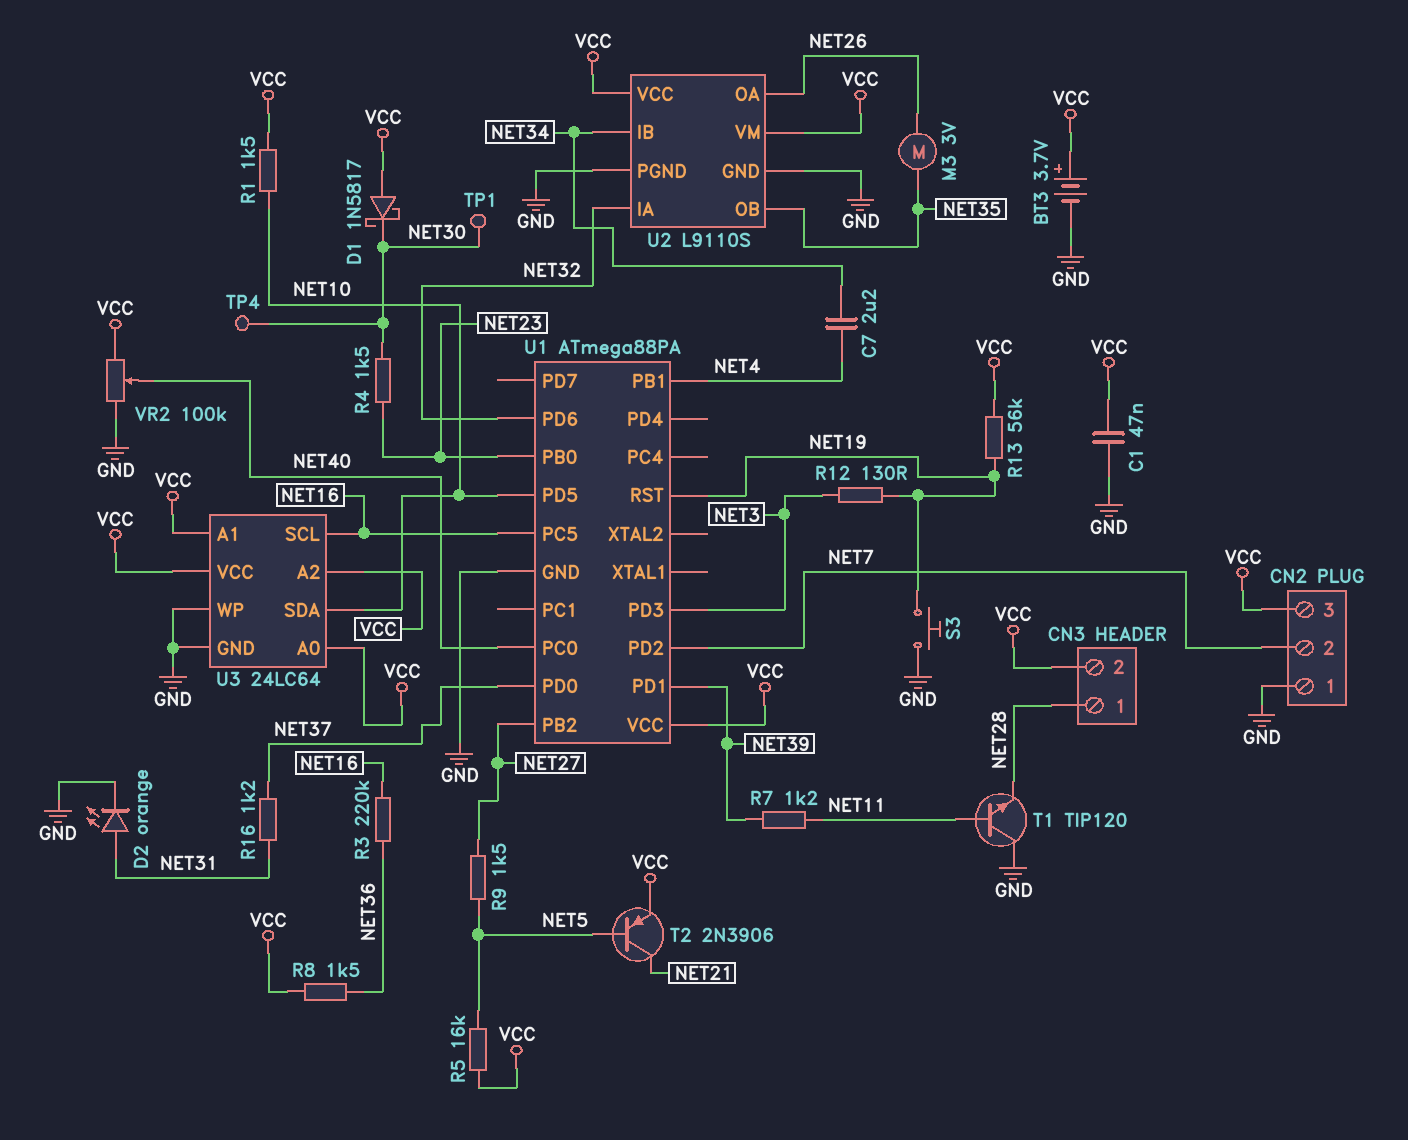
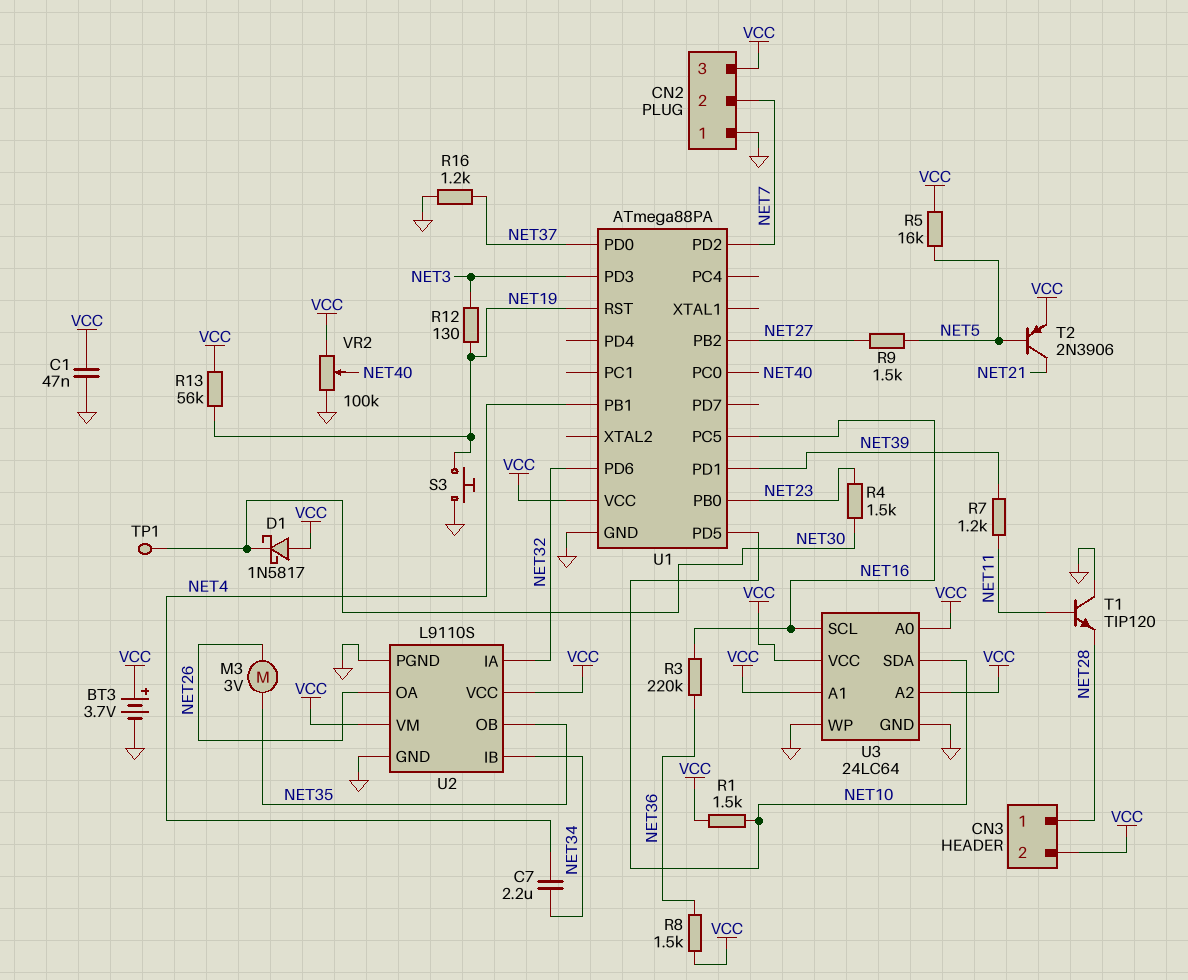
D2: LED orange (A NET31, K GND) -> none
R16: 1.2k (NET31, NET37) -> 1.2k (GND, NET37)
TP4: test point (NET30) -> none

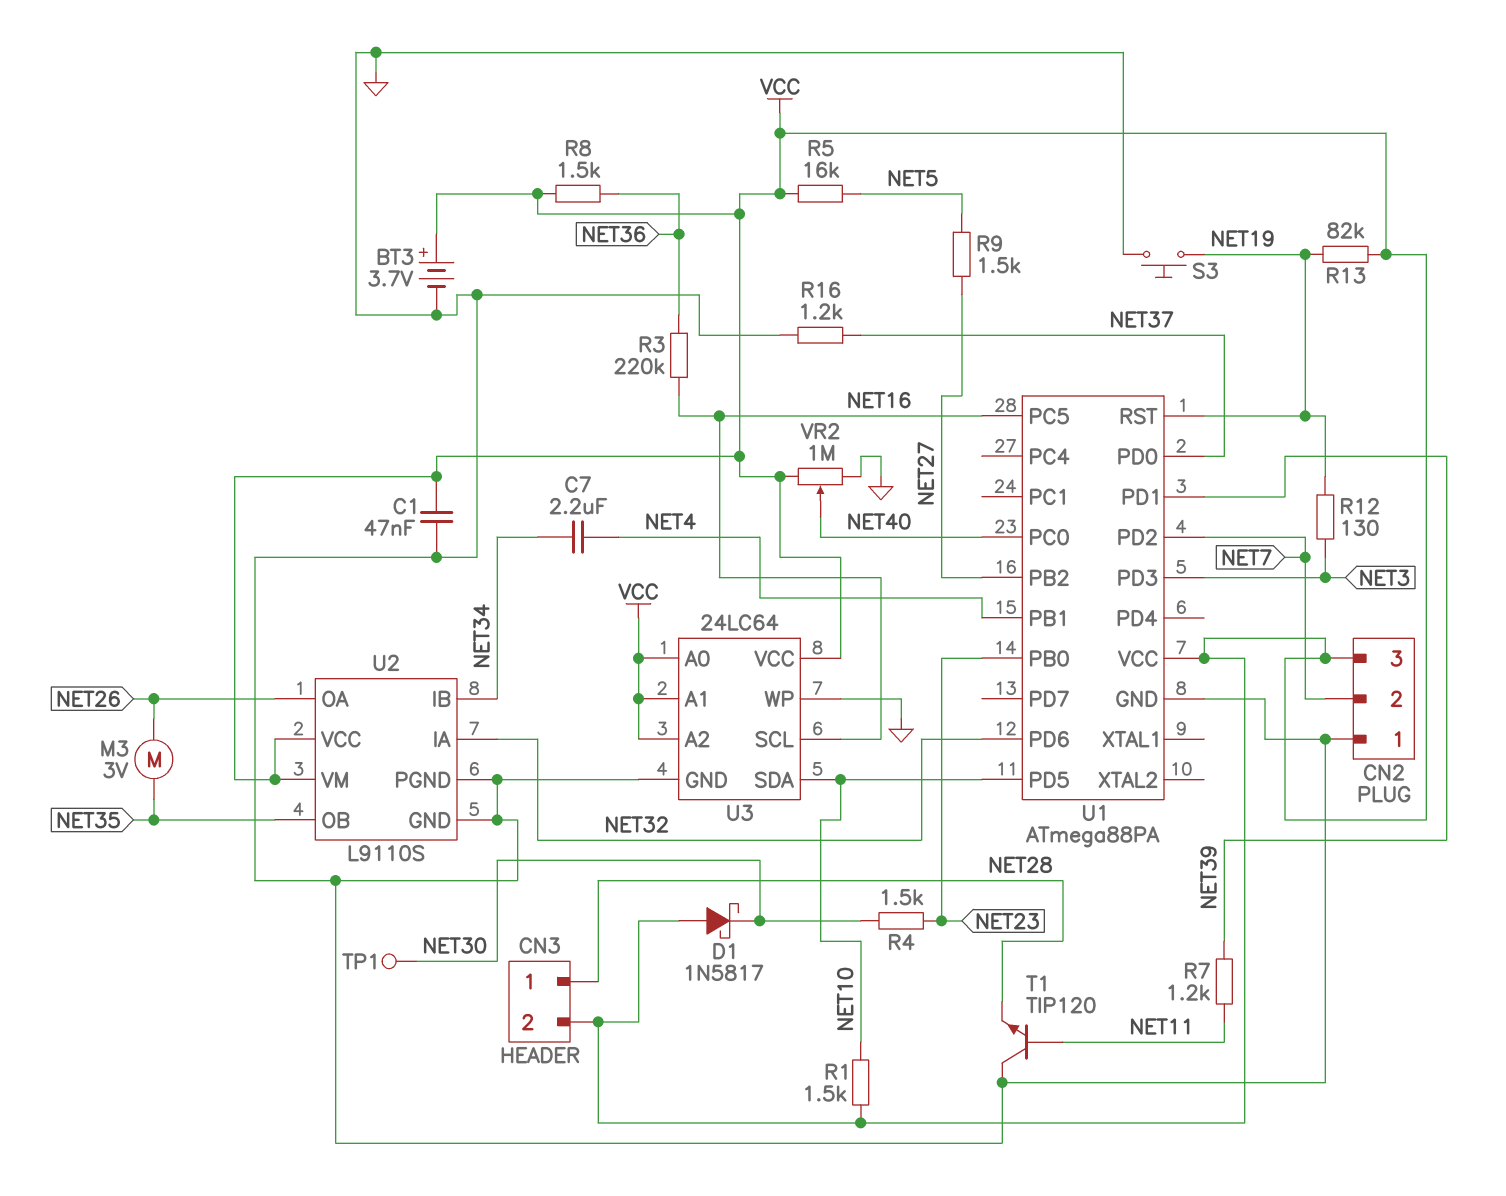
R13: 56k (NET19, VCC) -> 82k (NET19, VCC)
T2: PNP 2N3906 (B NET5, C NET21, E VCC) -> none
VR2: 100k (GND, VCC, wiper NET40) -> 1M (GND, VCC, wiper NET40)

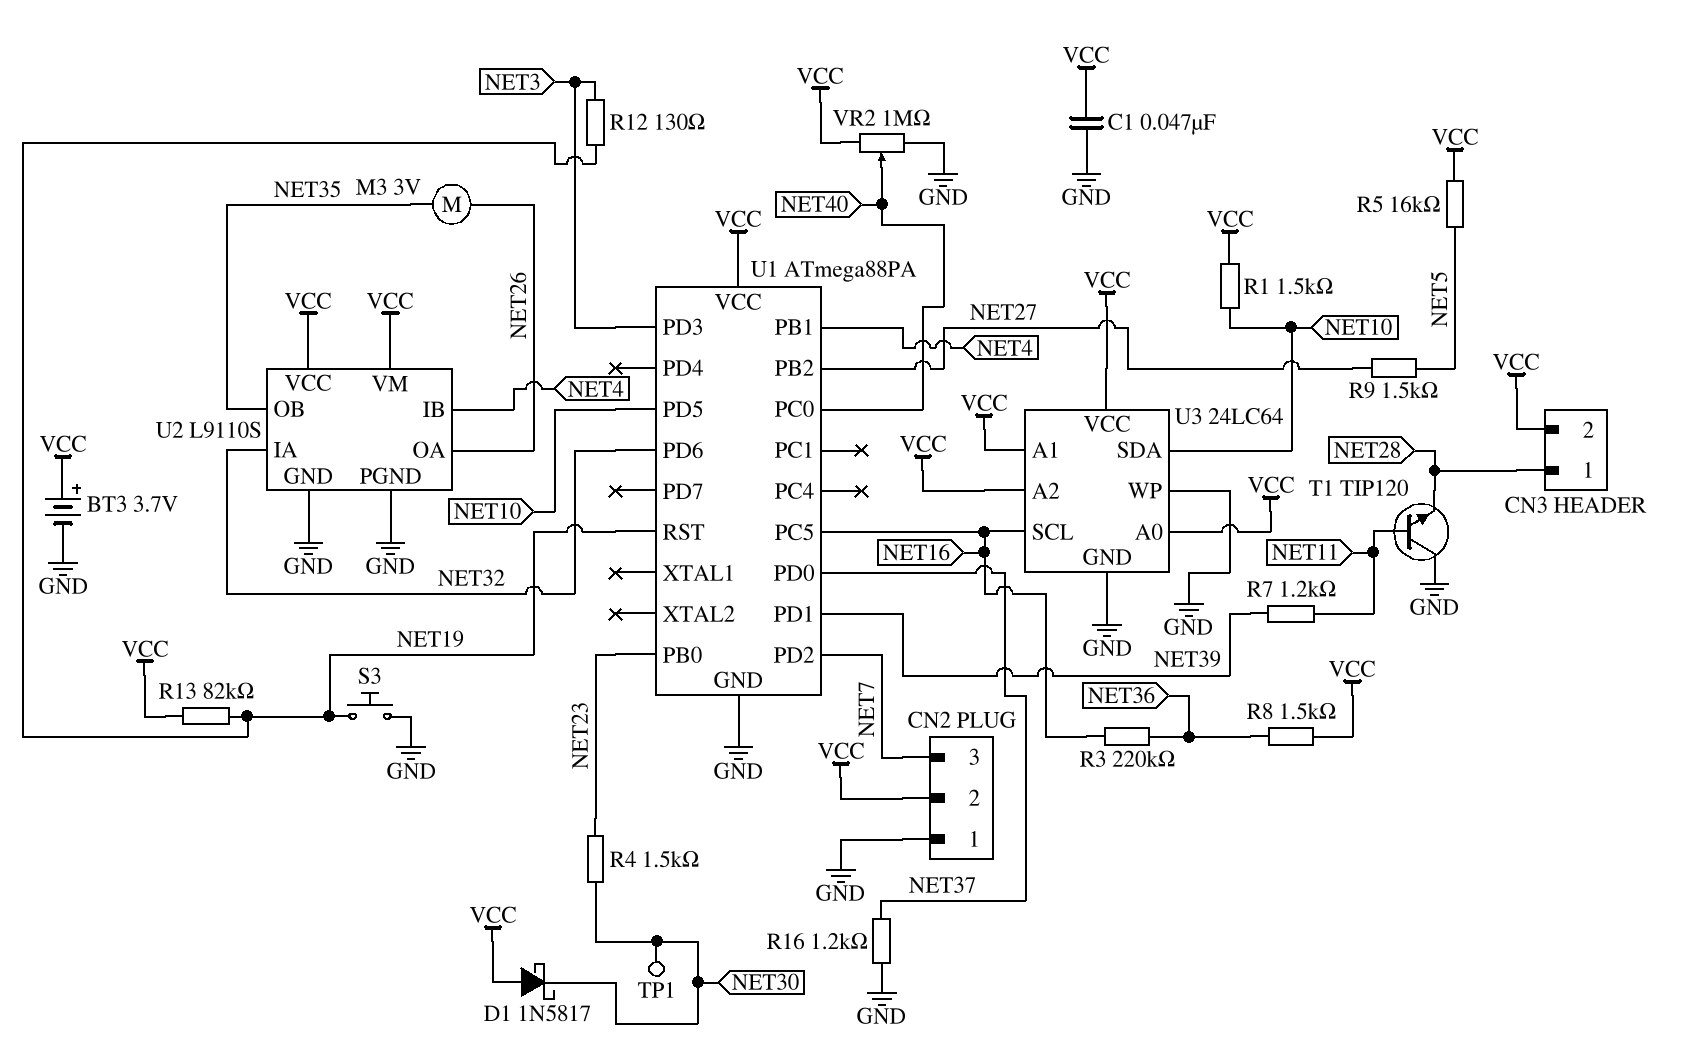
C7: 2.2uF (NET4, NET34) -> none
CN2 pin 2: NET7 -> VCC
CN2 pin 3: VCC -> NET7
U2 pin IB: NET34 -> NET4

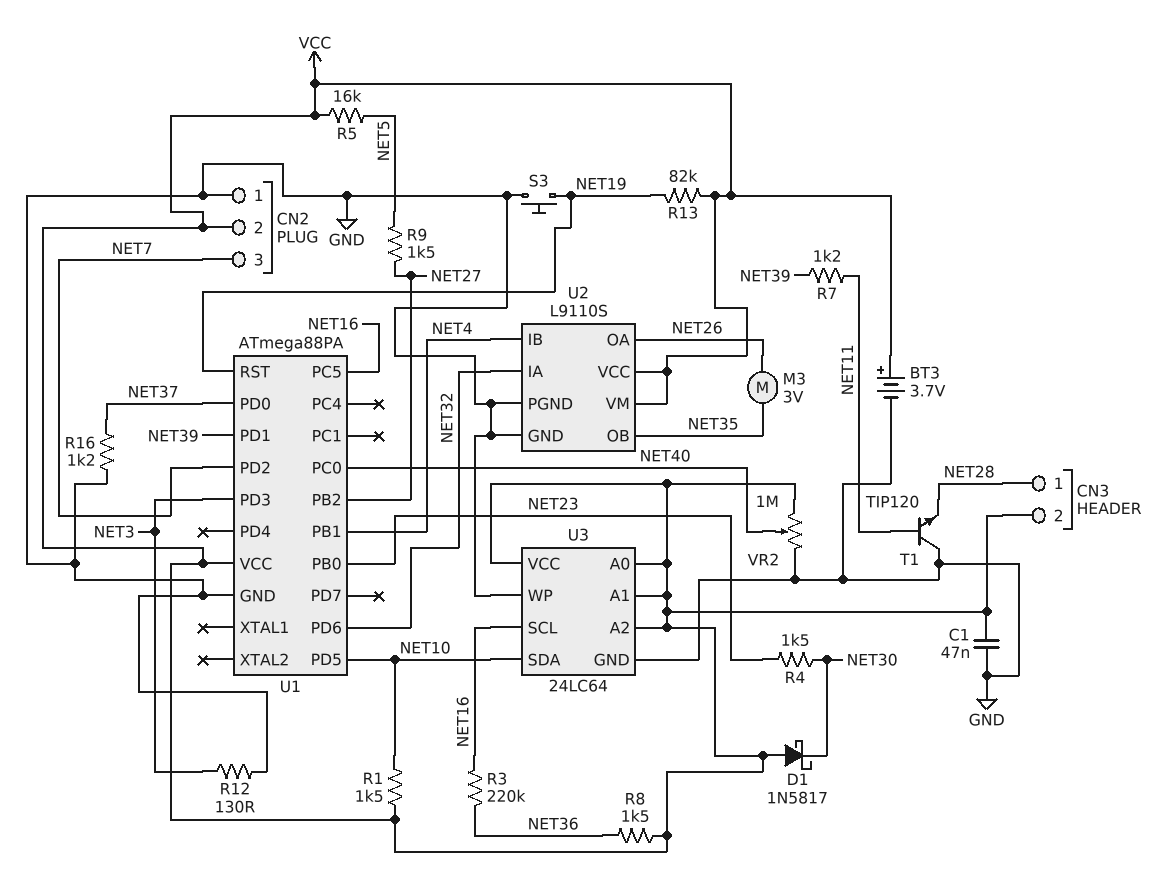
R12: 130 (NET3, NET19) -> 130 (GND, NET3)
TP1: test point (NET30) -> none

